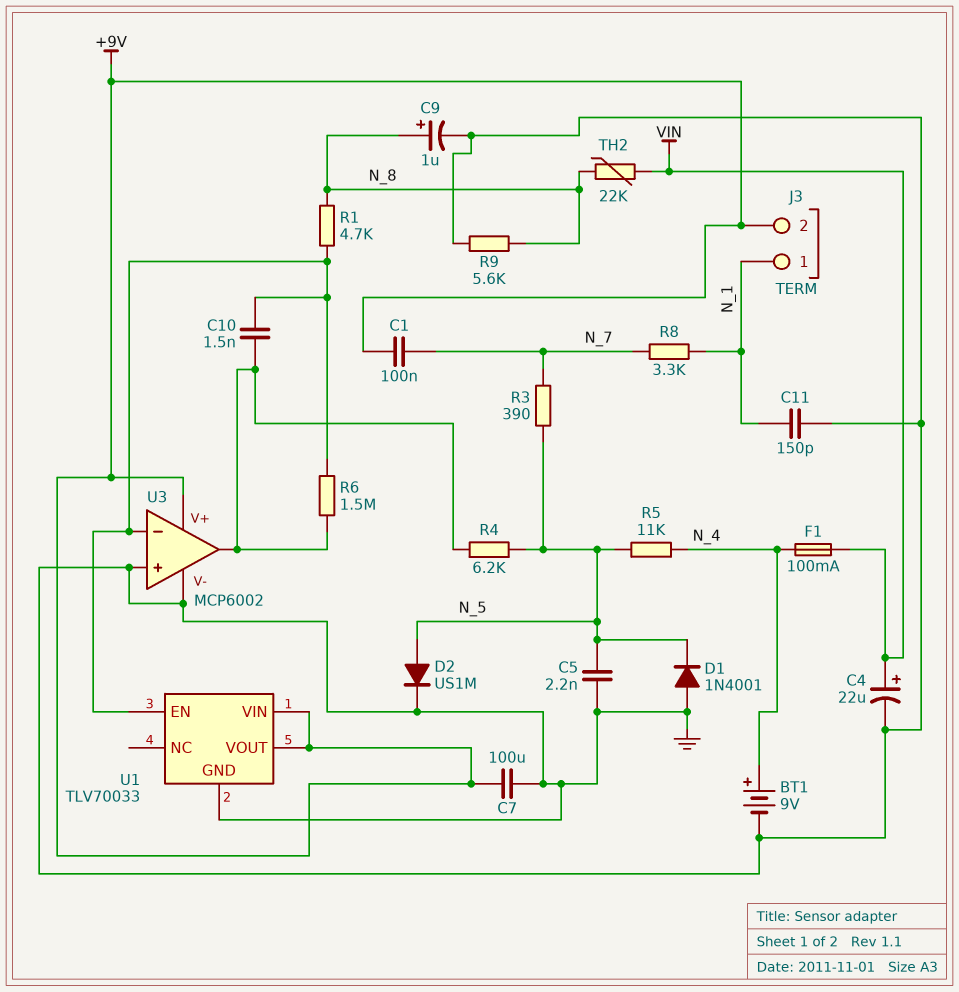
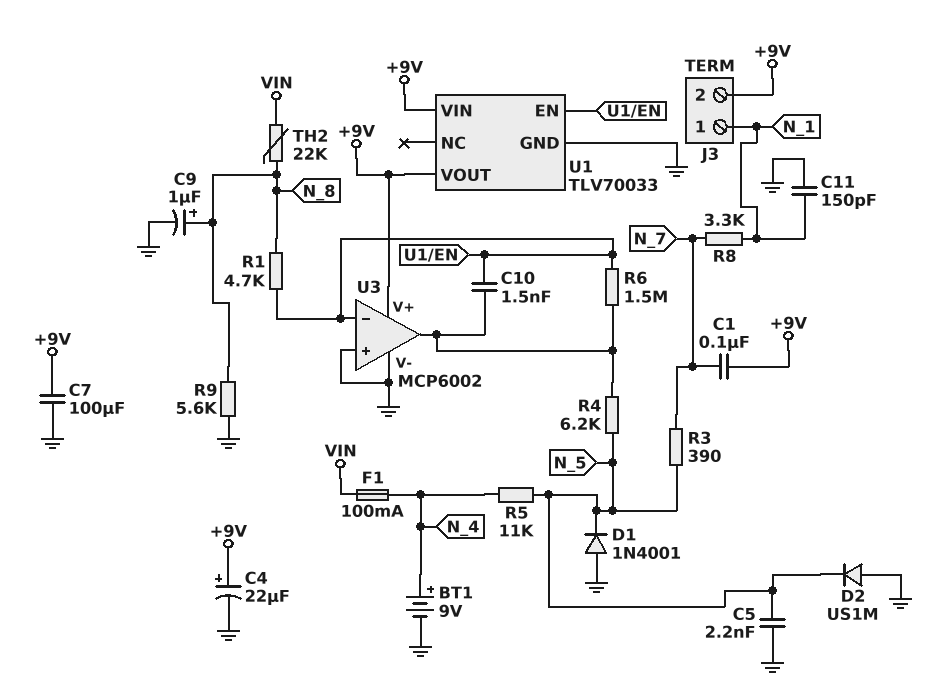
C4: 22uF (plus VIN, minus GND) -> 22uF (plus +9V, minus GND)
D2: diode US1M (A N_5, K GND) -> diode US1M (A GND, K N_5)

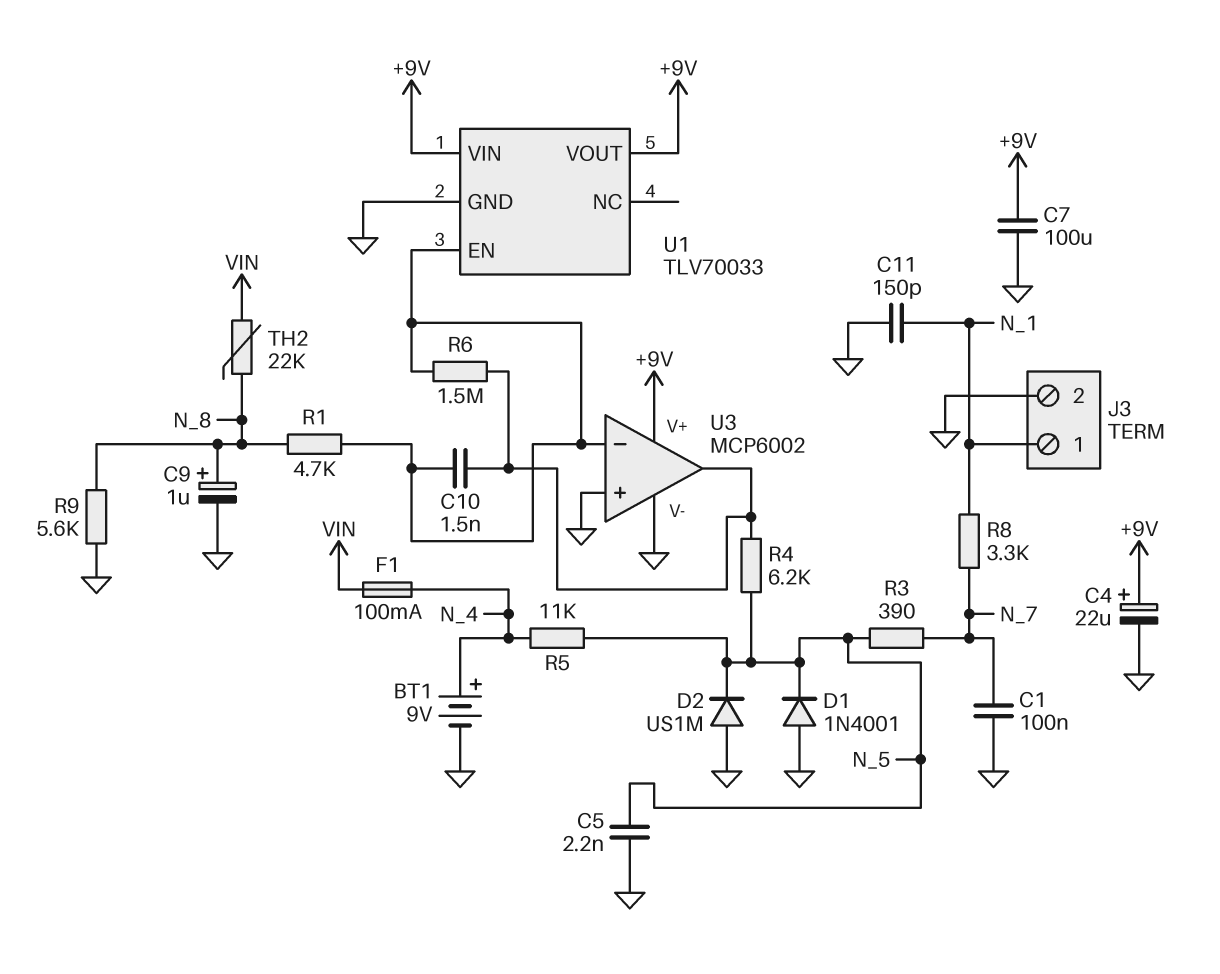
C1: 100nF (+9V, N_7) -> 100nF (GND, N_7)
J3 pin 2: +9V -> GND

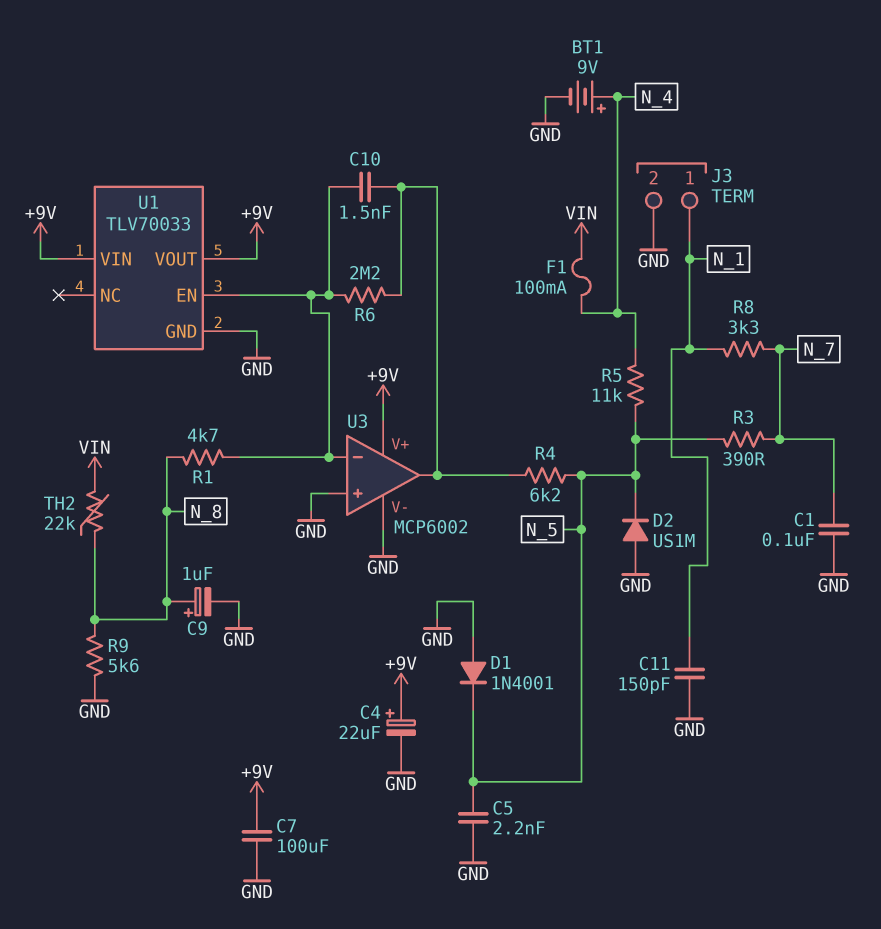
R6: 1.5M (U1/EN, U3/out) -> 2.2M (U1/EN, U3/out)

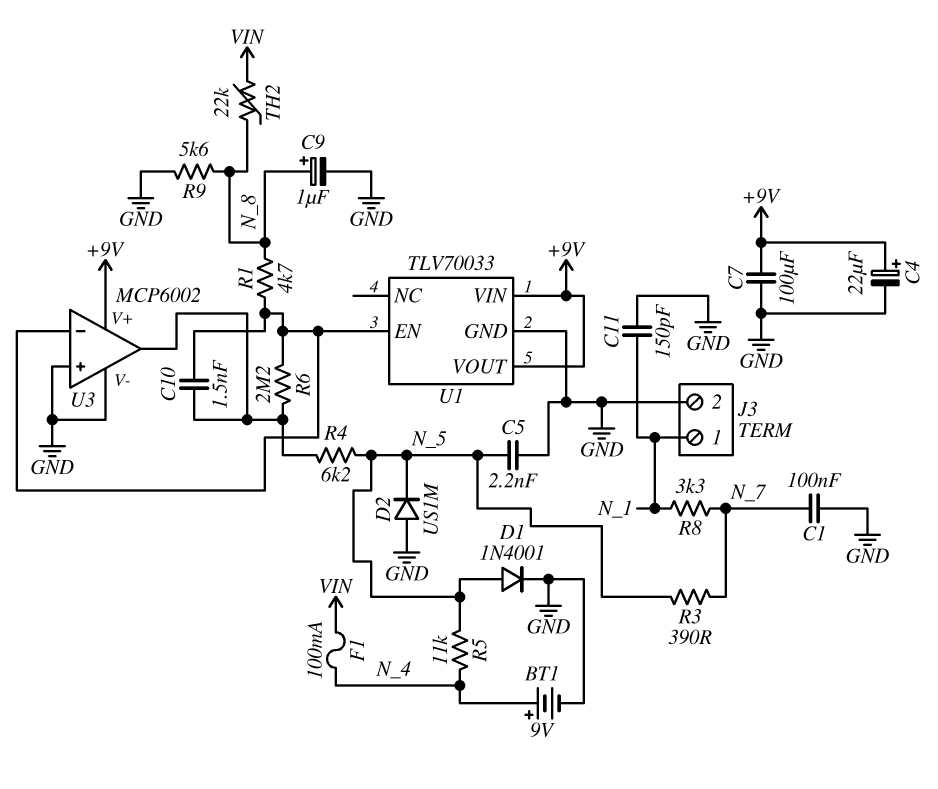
D1: diode 1N4001 (A GND, K N_5) -> diode 1N4001 (A N_5, K GND)

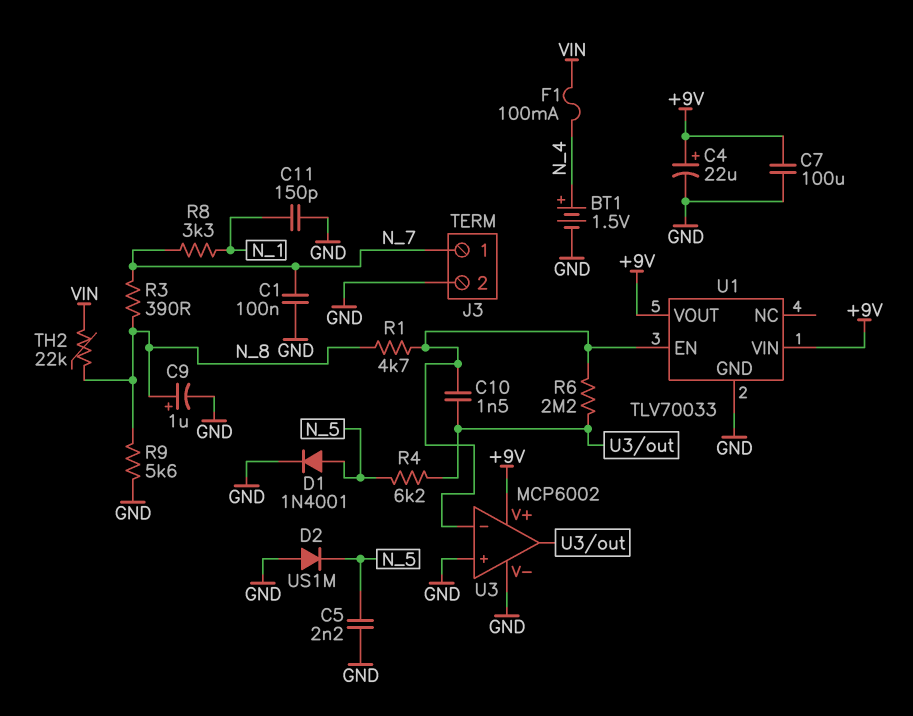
BT1: 9V (plus N_4, minus GND) -> 1.5V (plus N_4, minus GND)
J3 pin 1: N_1 -> N_7
R3: 390 (N_5, N_7) -> 390 (N_7, N_8)
R5: 11k (N_4, N_5) -> none

